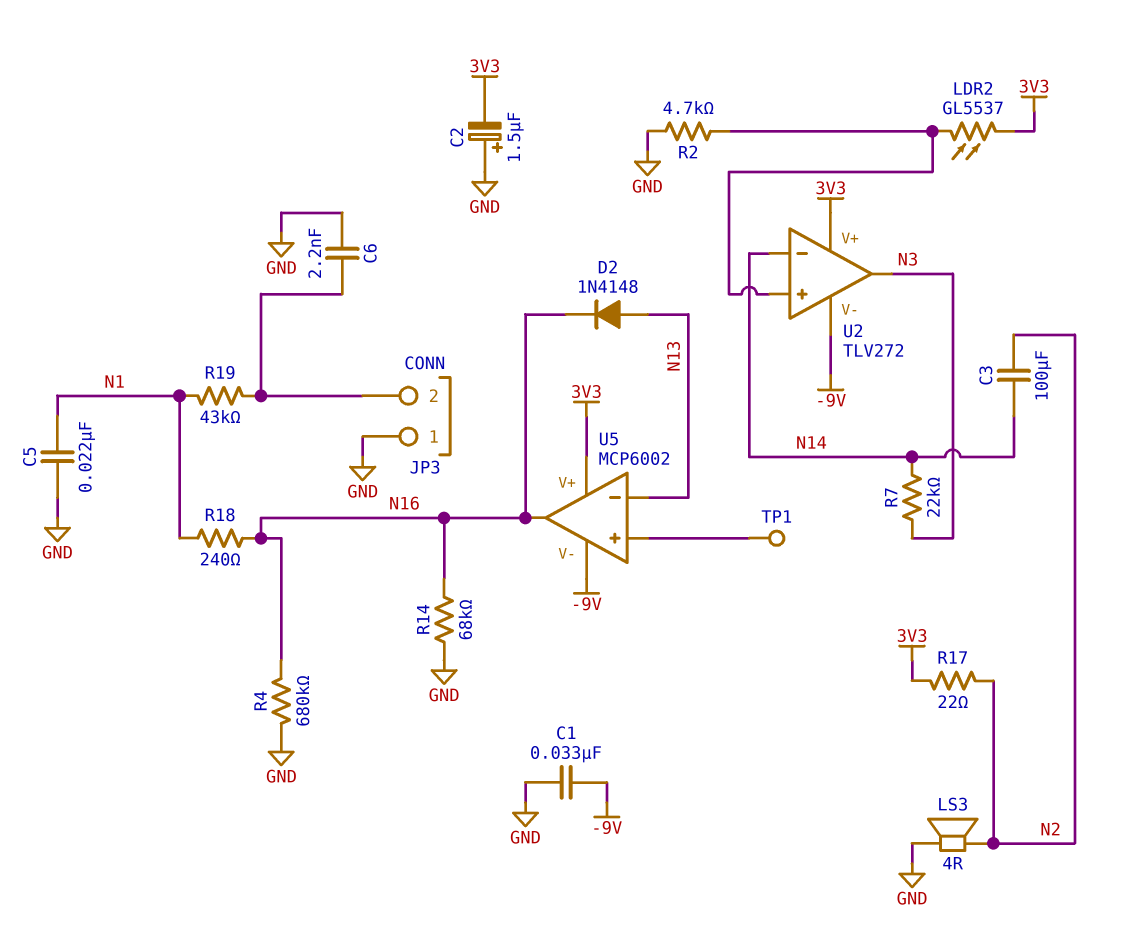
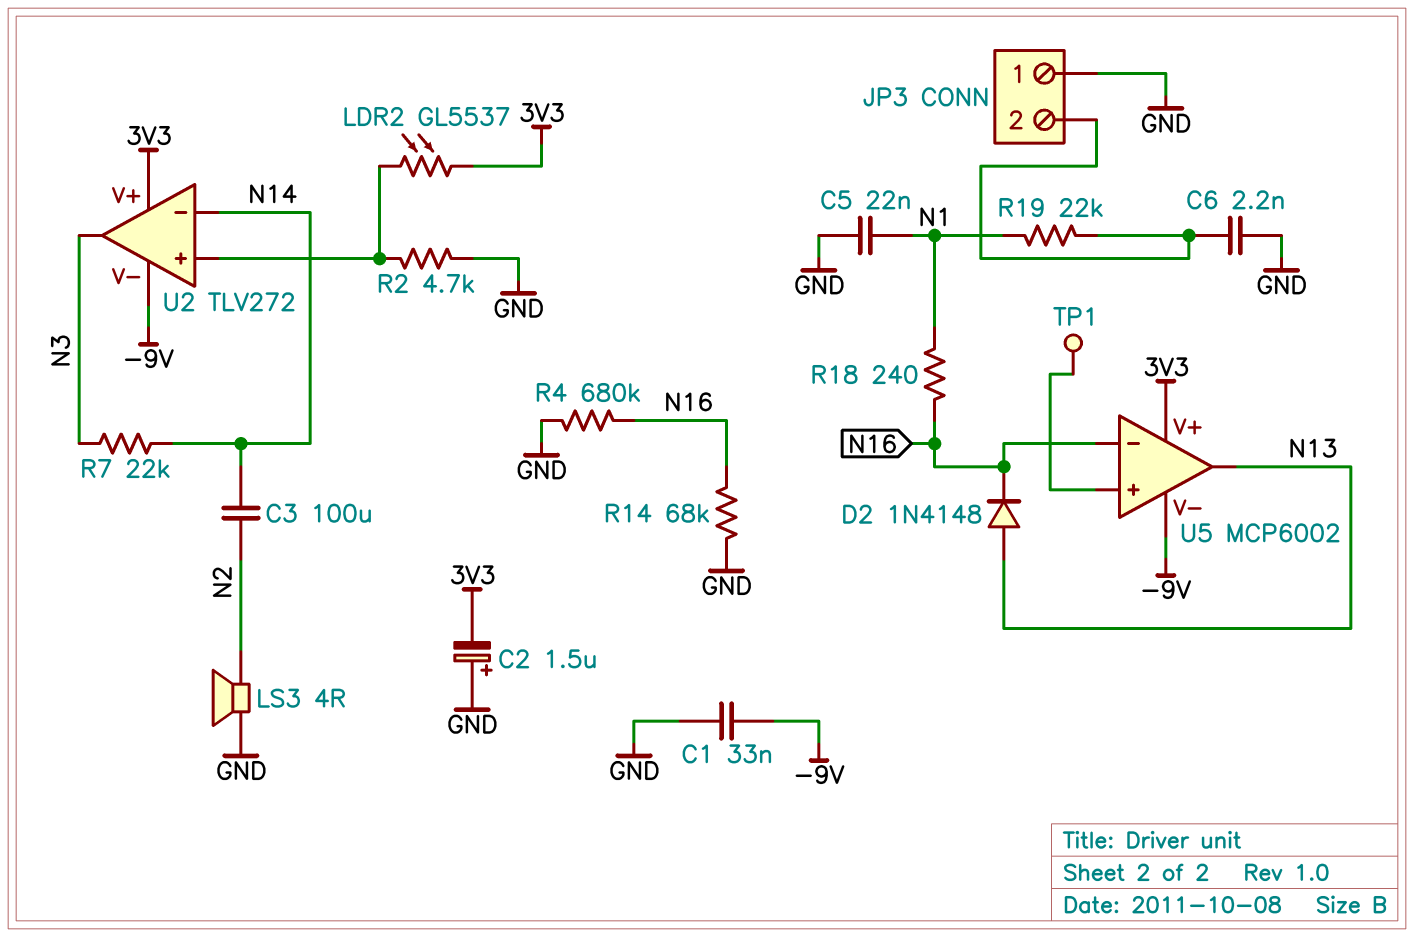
R17: 22 (3V3, N2) -> none
R19: 43k (JP3/2, N1) -> 22k (JP3/2, N1)
U5 pin in-: N13 -> N16
U5 pin out: N16 -> N13

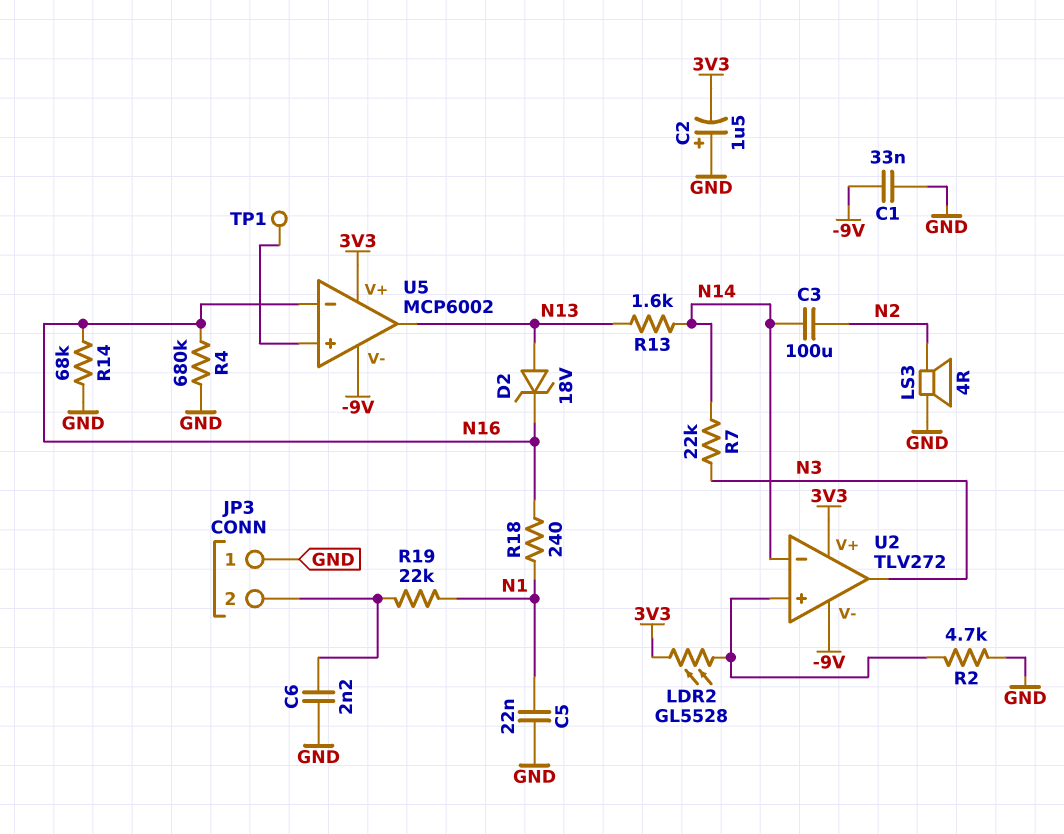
D2: diode 1N4148 (A N13, K N16) -> zener 18V (A N13, K N16)
LDR2: GL5537 (3V3, U2/in+) -> GL5528 (3V3, U2/in+)
R13: none -> 1.6k (N13, N14)

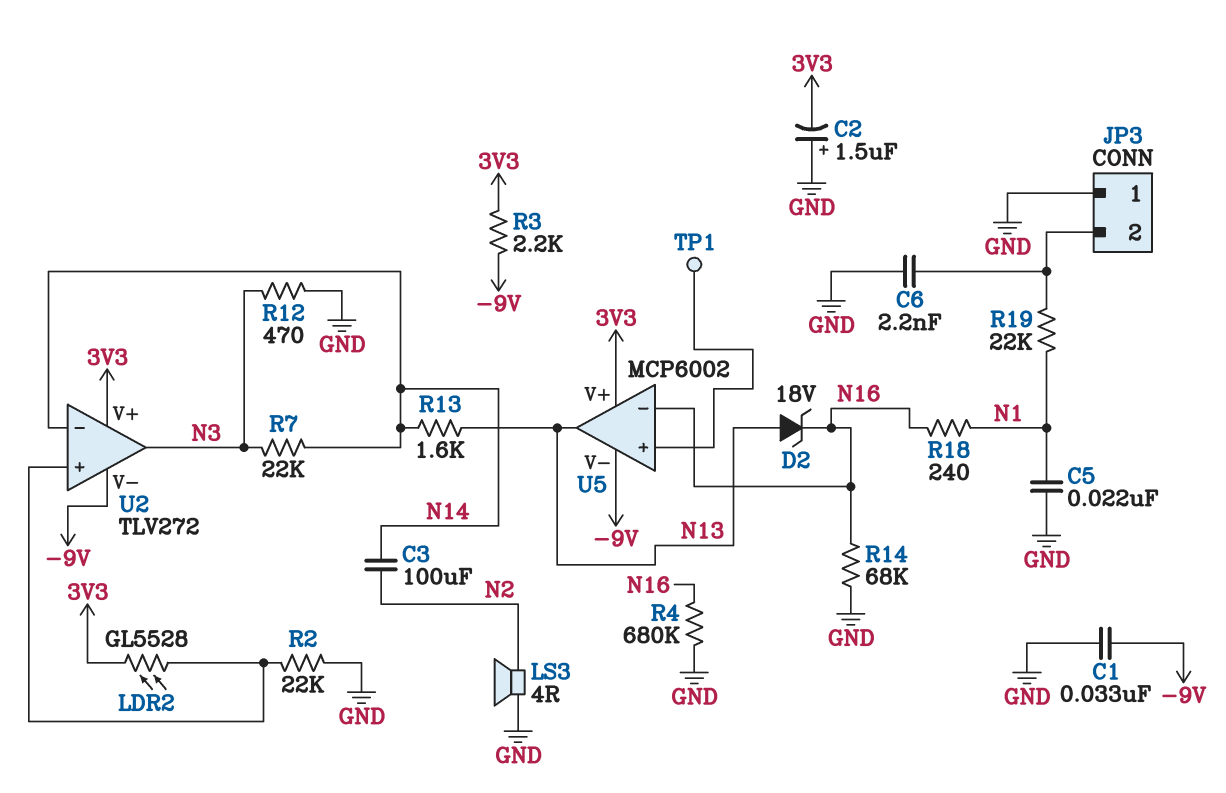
R2: 4.7k (GND, U2/in+) -> 22k (GND, U2/in+)
R3: none -> 2.2k (-9V, 3V3)
R12: none -> 470 (GND, N3)

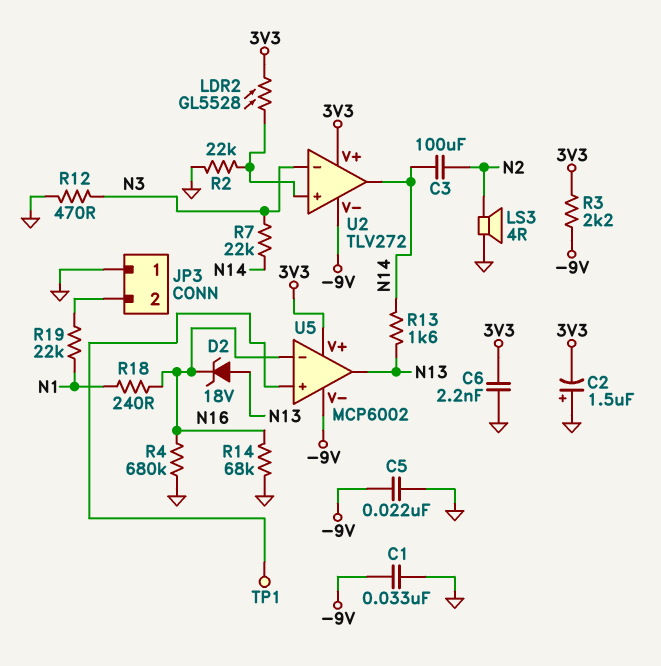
C5: 22nF (GND, N1) -> 22nF (-9V, GND)
C6: 2.2nF (GND, JP3/2) -> 2.2nF (3V3, GND)
U2 pin in-: N14 -> N3
U2 pin out: N3 -> N14

